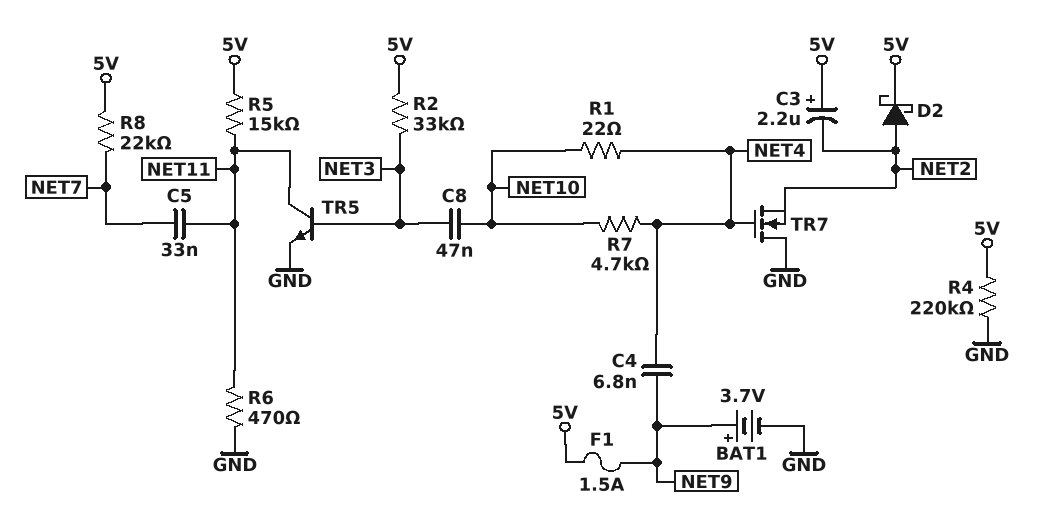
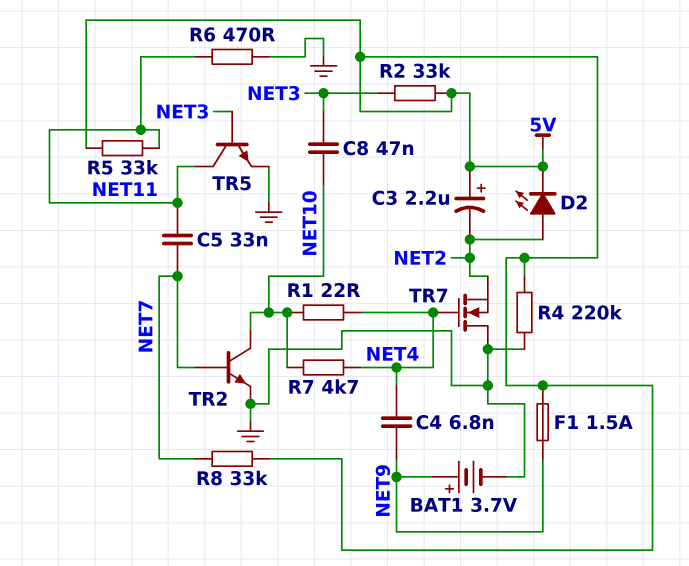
D2: schottky (A NET2, K 5V) -> LED (A NET2, K 5V)
R5: 15k (5V, NET11) -> 33k (5V, NET11)
R8: 22k (5V, NET7) -> 33k (5V, NET7)
TR2: none -> NPN (B NET7, C NET10, E GND)

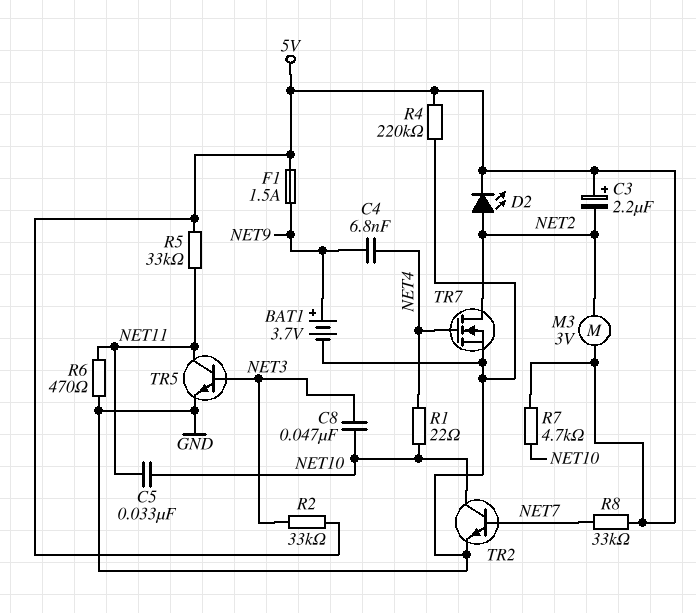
C5: 33nF (NET7, NET11) -> 33nF (NET10, NET11)
M3: none -> motor 3V (5V, NET2)
R7: 4.7k (NET4, NET10) -> 4.7k (5V, NET10)
TR7: NMOS (G NET4, D GND, S NET2) -> NMOS (G NET4, D NET2, S GND)

